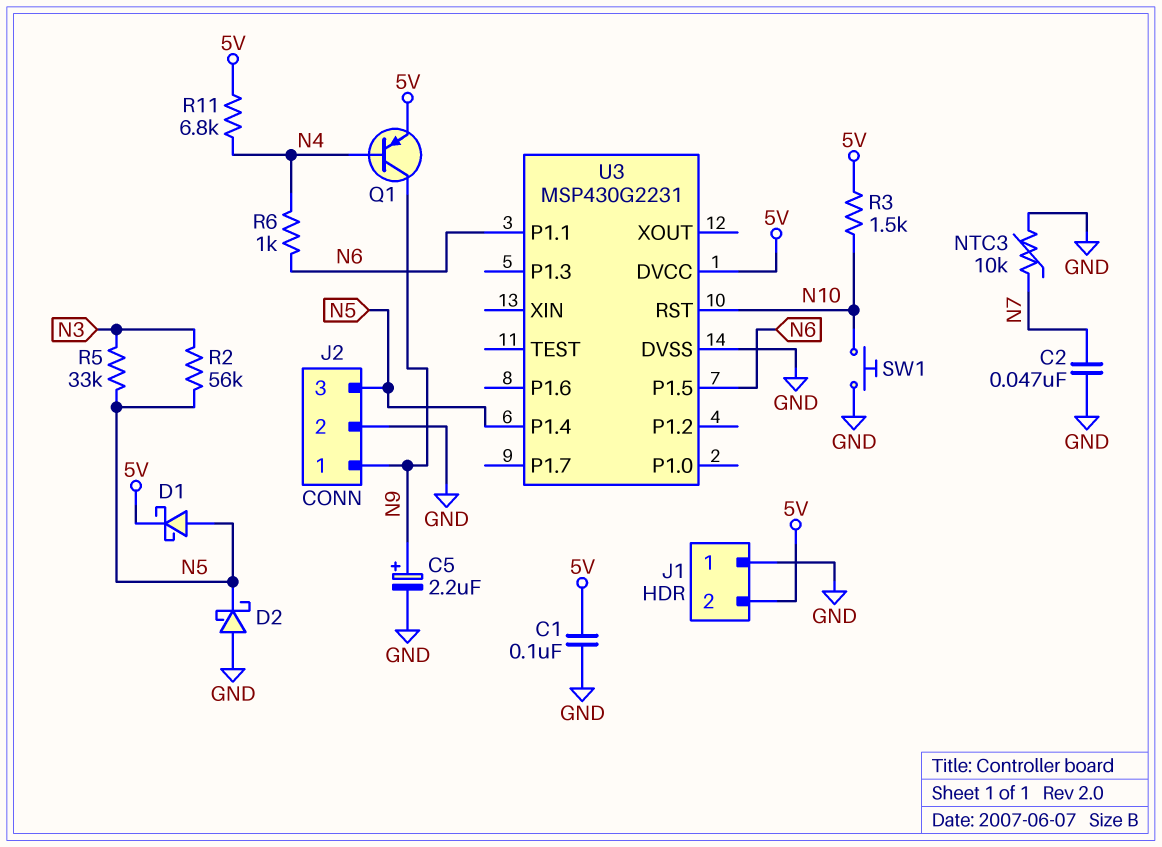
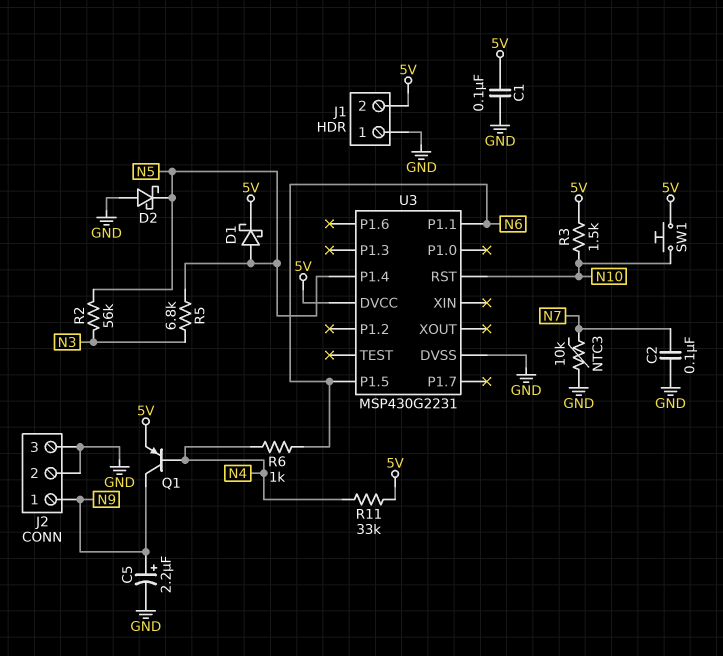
C2: 47nF (GND, N7) -> 100nF (GND, N7)
J2 pin 3: N5 -> GND
R5: 33k (N3, N5) -> 6.8k (N3, N5)
R11: 6.8k (5V, N4) -> 33k (5V, N4)
SW1: button (GND, N10) -> button (5V, N10)

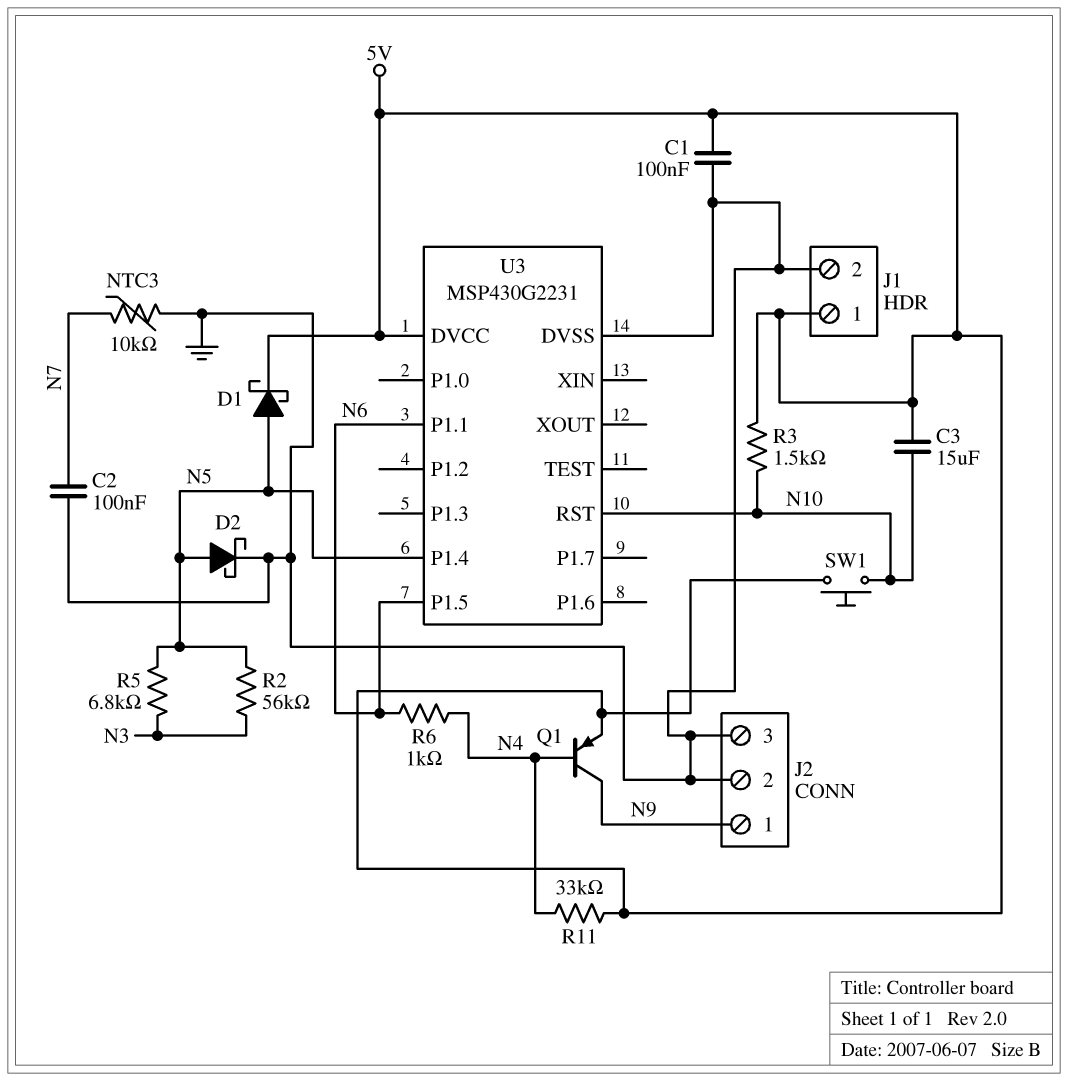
C3: none -> 15uF (5V, N10)
C5: 2.2uF (plus N9, minus GND) -> none
D2: schottky (A GND, K N5) -> schottky (A N5, K GND)
J1 pin 1: GND -> 5V
J1 pin 2: 5V -> GND

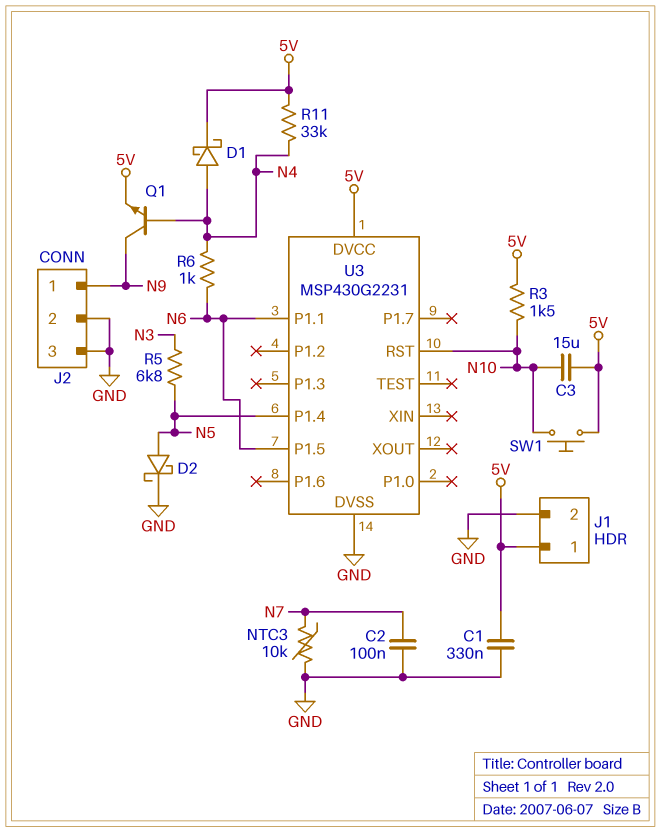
C1: 100nF (5V, GND) -> 330nF (5V, GND)
D1: schottky (A N5, K 5V) -> schottky (A N4, K 5V)
Q1: PNP (B N4, C N9, E 5V) -> NPN (B N4, C N9, E 5V)
R2: 56k (N3, N5) -> none

